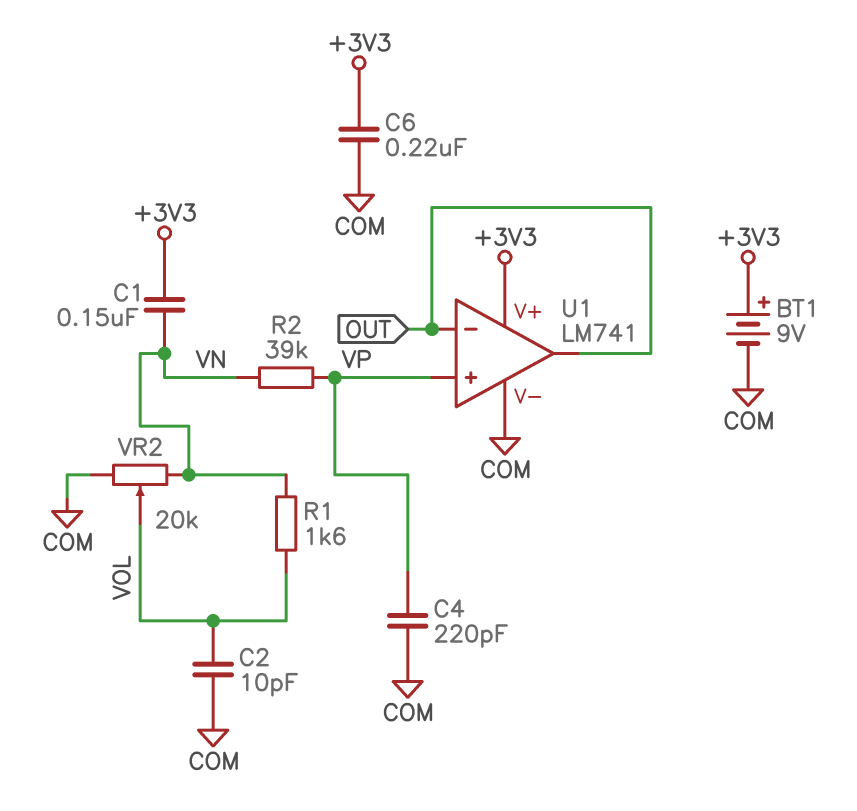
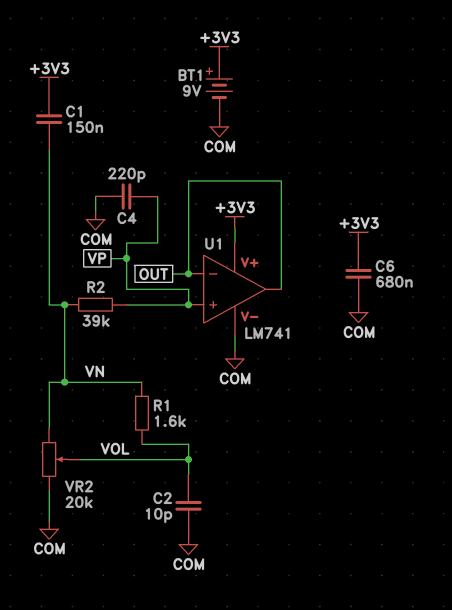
C6: 220nF (+3V3, COM) -> 680nF (+3V3, COM)

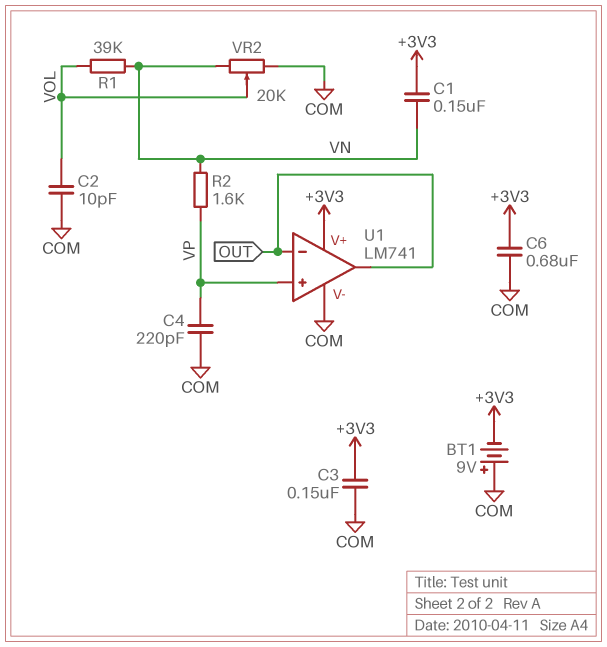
BT1: 9V (plus +3V3, minus COM) -> 9V (plus COM, minus +3V3)
C3: none -> 150nF (+3V3, COM)
R1: 1.6k (VN, VOL) -> 39k (VN, VOL)
R2: 39k (VN, VP) -> 1.6k (VN, VP)

